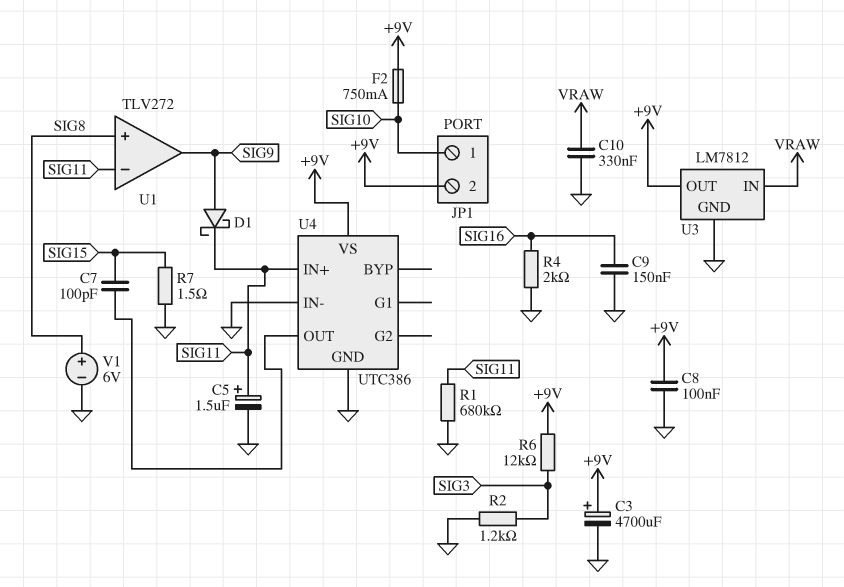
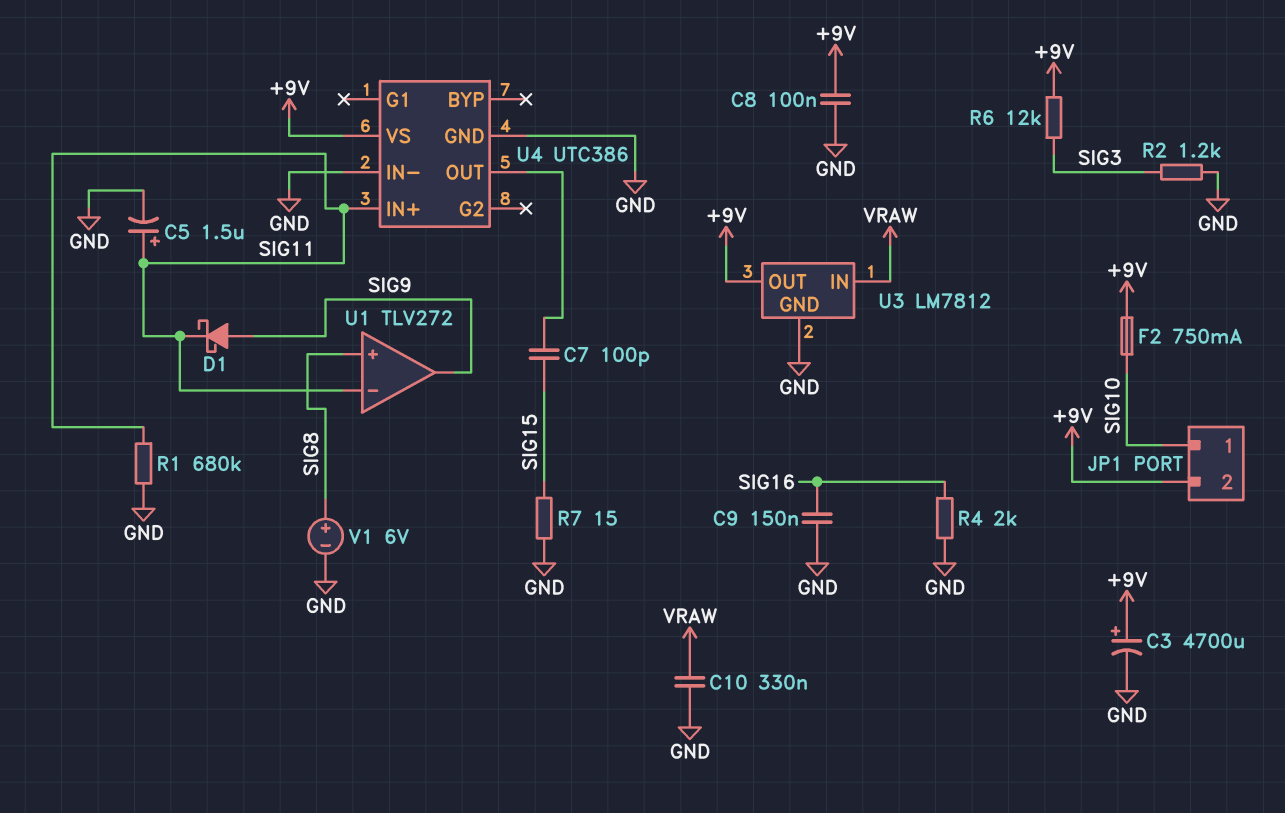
R7: 1.5 (GND, SIG15) -> 15 (GND, SIG15)

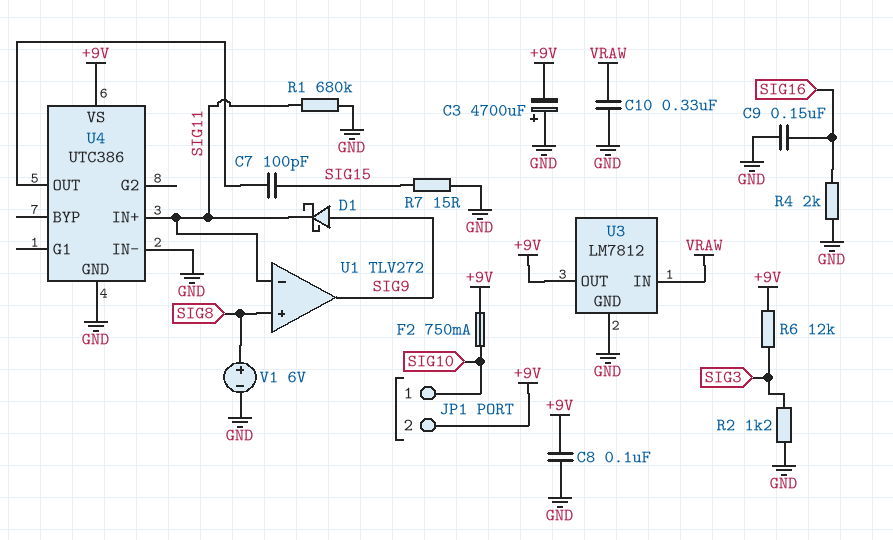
C3: 4700uF (plus +9V, minus GND) -> 4700uF (plus GND, minus +9V)
C5: 1.5uF (plus SIG11, minus GND) -> none

